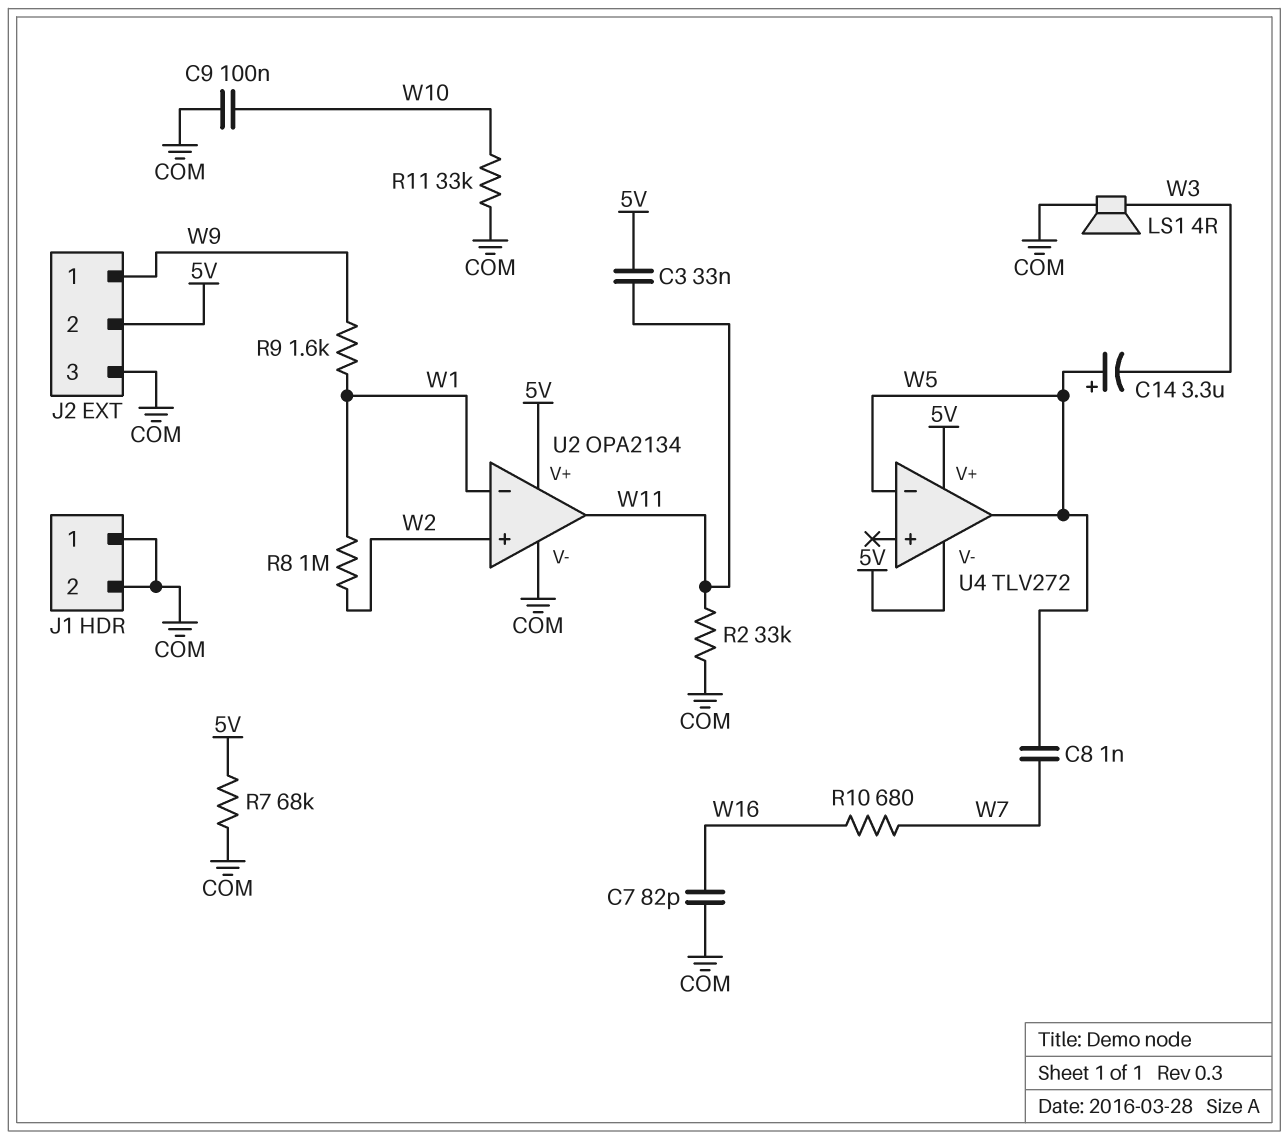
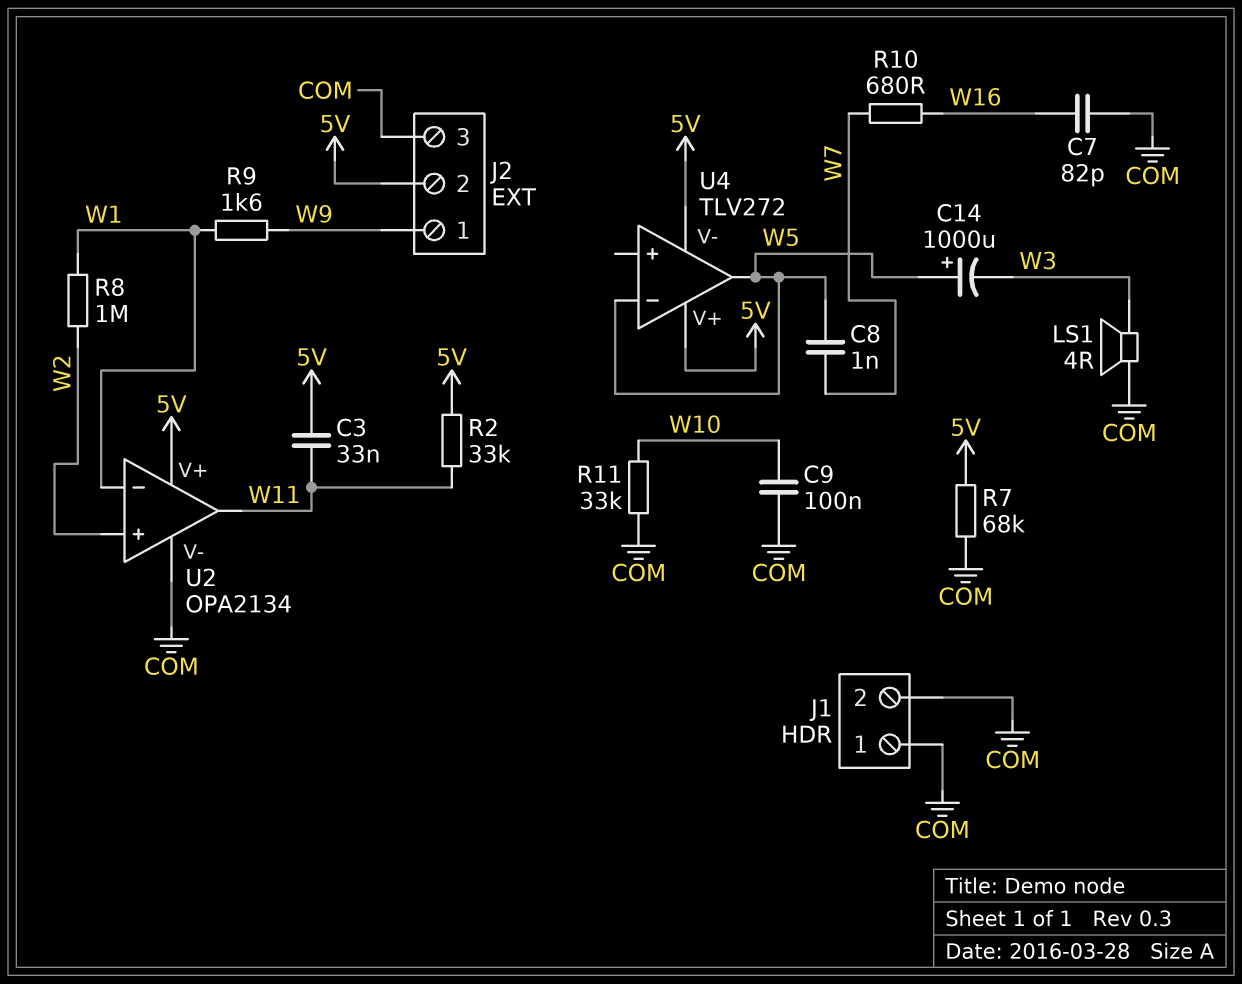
C14: 3.3uF (plus W5, minus W3) -> 1000uF (plus W5, minus W3)
R2: 33k (COM, W11) -> 33k (5V, W11)

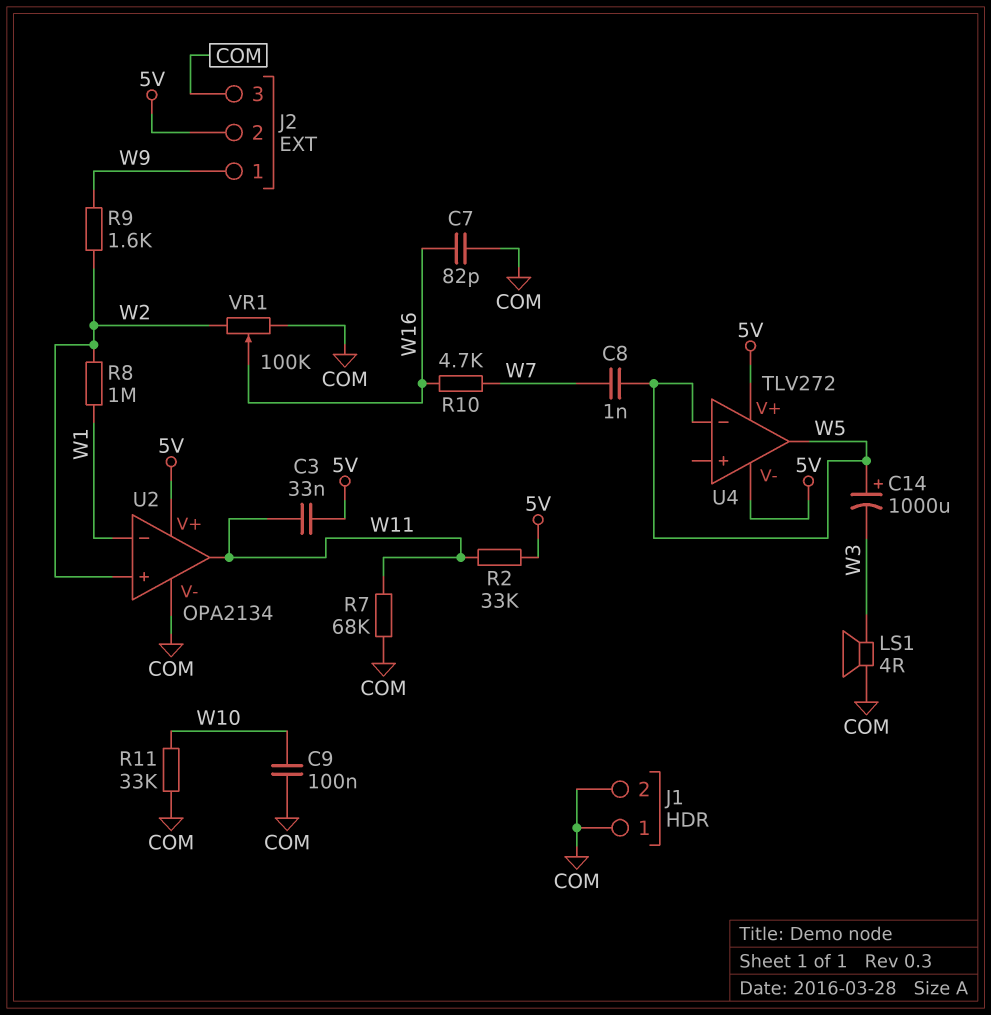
R7: 68k (5V, COM) -> 68k (COM, W11)
R9: 1.6k (W1, W9) -> 1.6k (W2, W9)
R10: 680 (W7, W16) -> 4.7k (W7, W16)
VR1: none -> 100k (COM, W2, wiper W16)

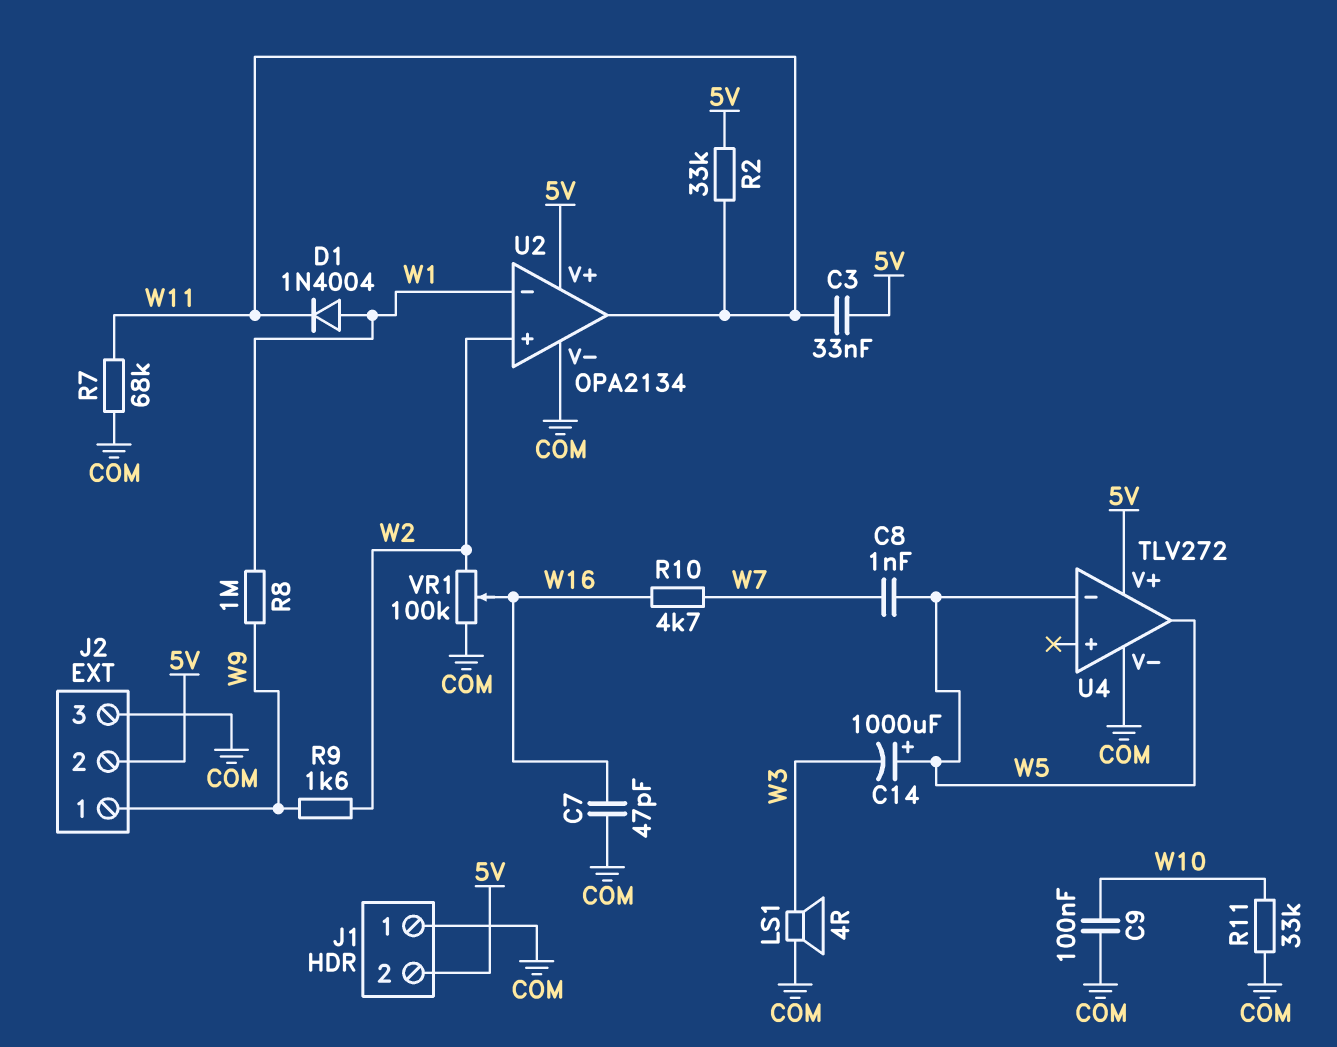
C7: 82pF (COM, W16) -> 47pF (COM, W16)
D1: none -> diode 1N4004 (A W1, K W11)
J1 pin 2: COM -> 5V
R8: 1M (W1, W2) -> 1M (W1, W9)
U4 pin V-: 5V -> COM

